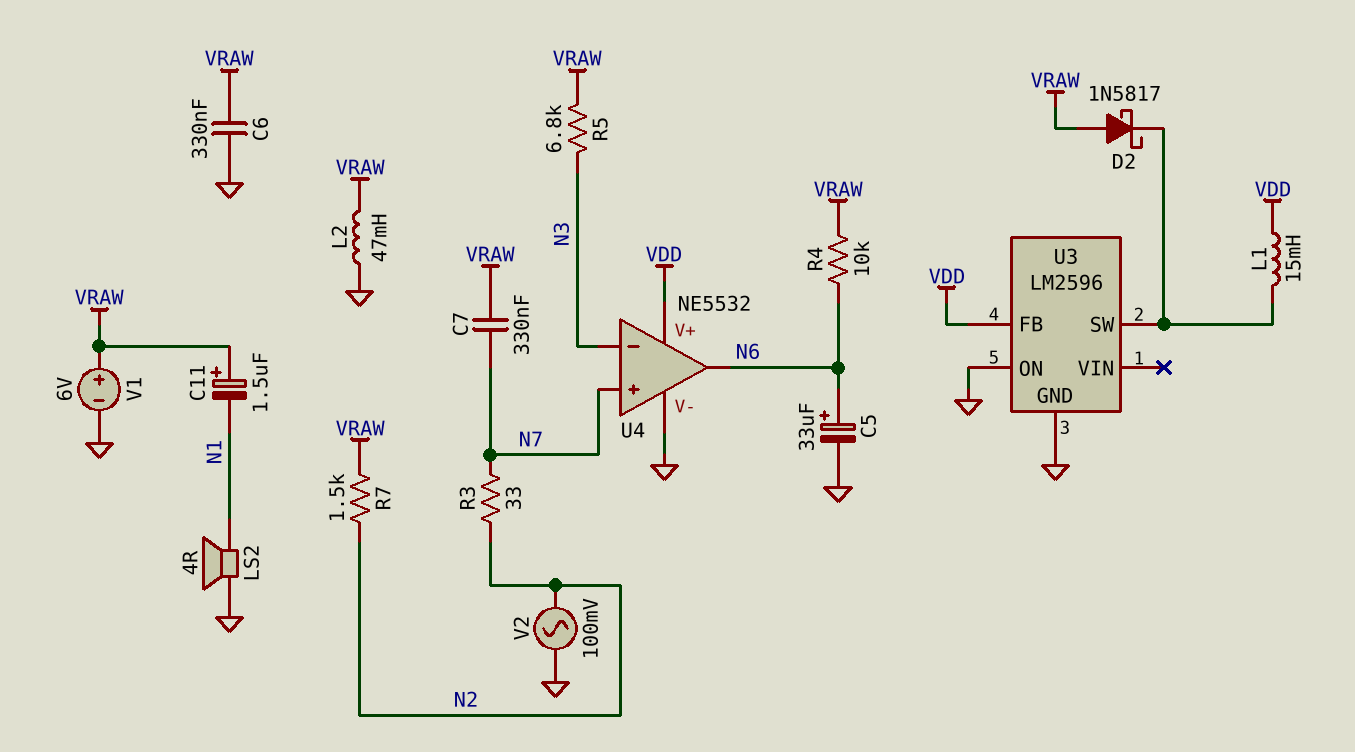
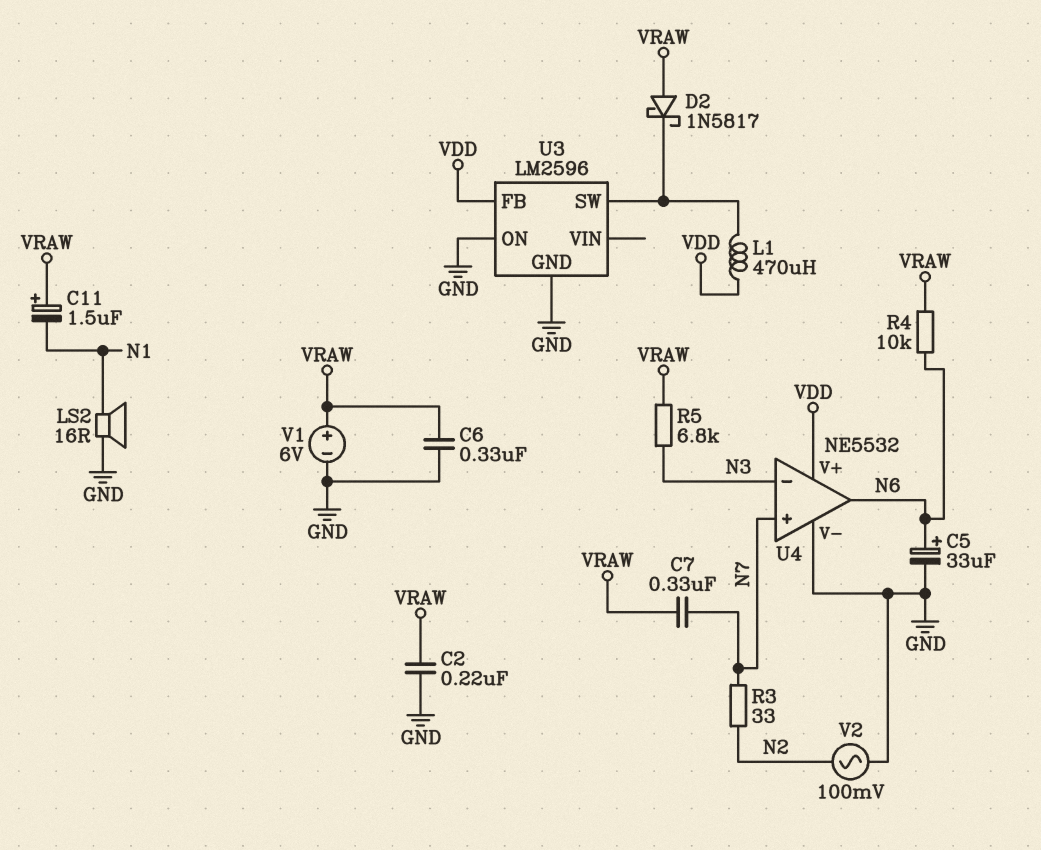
C2: none -> 220nF (GND, VRAW)
L1: 15mH (U3/SW, VDD) -> 470uH (U3/SW, VDD)
L2: 47mH (GND, VRAW) -> none
LS2: speaker 4R (GND, N1) -> speaker 16R (GND, N1)
R7: 1.5k (N2, VRAW) -> none

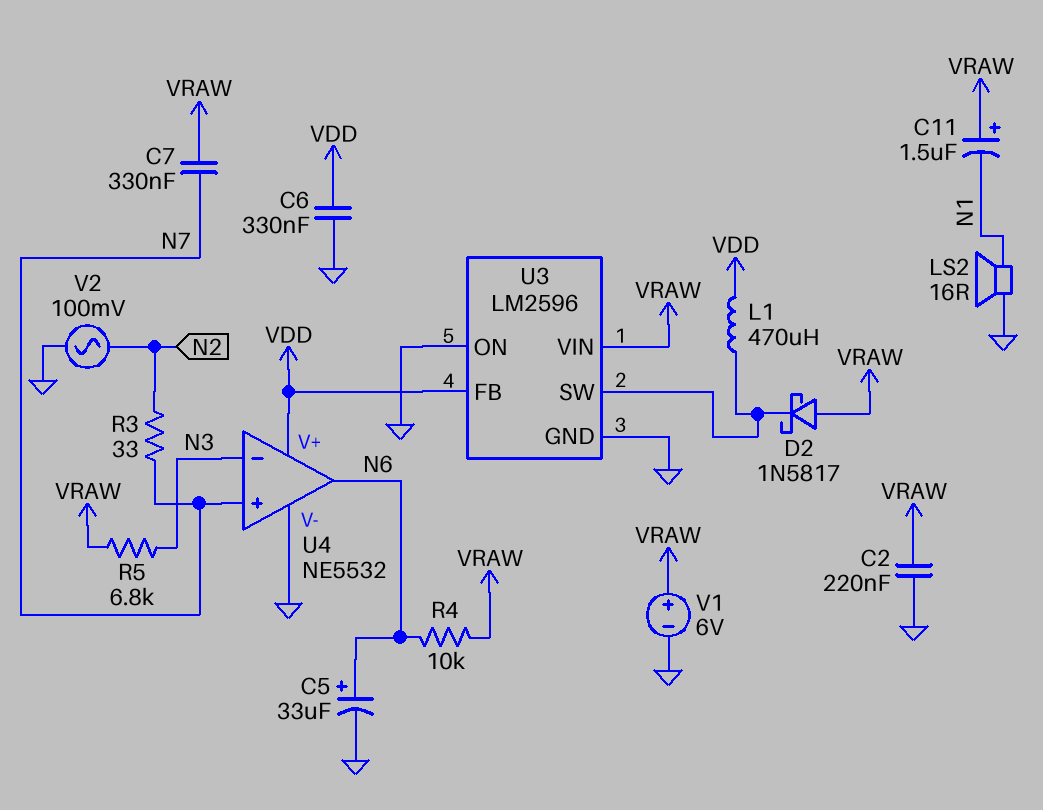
C6: 330nF (GND, VRAW) -> 330nF (GND, VDD)
U3 pin VIN: none -> VRAW

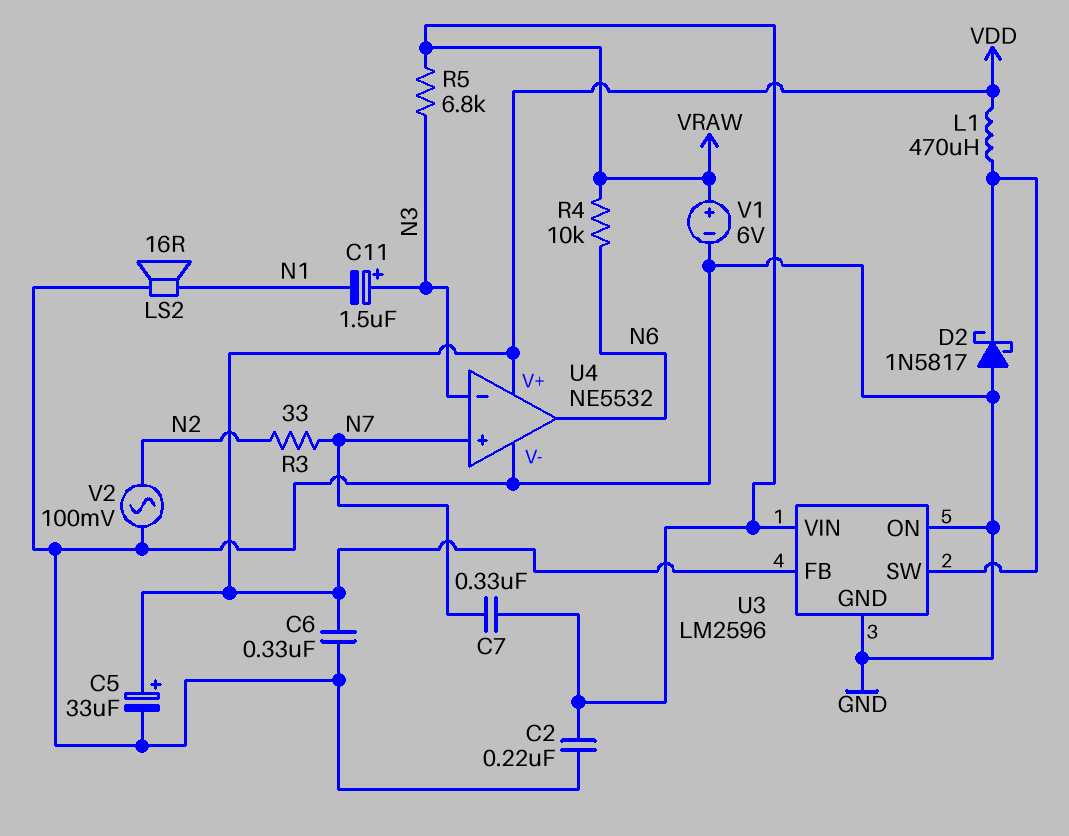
C5: 33uF (plus N6, minus GND) -> 33uF (plus VDD, minus GND)
C11: 1.5uF (plus VRAW, minus N1) -> 1.5uF (plus N3, minus N1)
D2: schottky 1N5817 (A VRAW, K U3/SW) -> schottky 1N5817 (A GND, K U3/SW)

